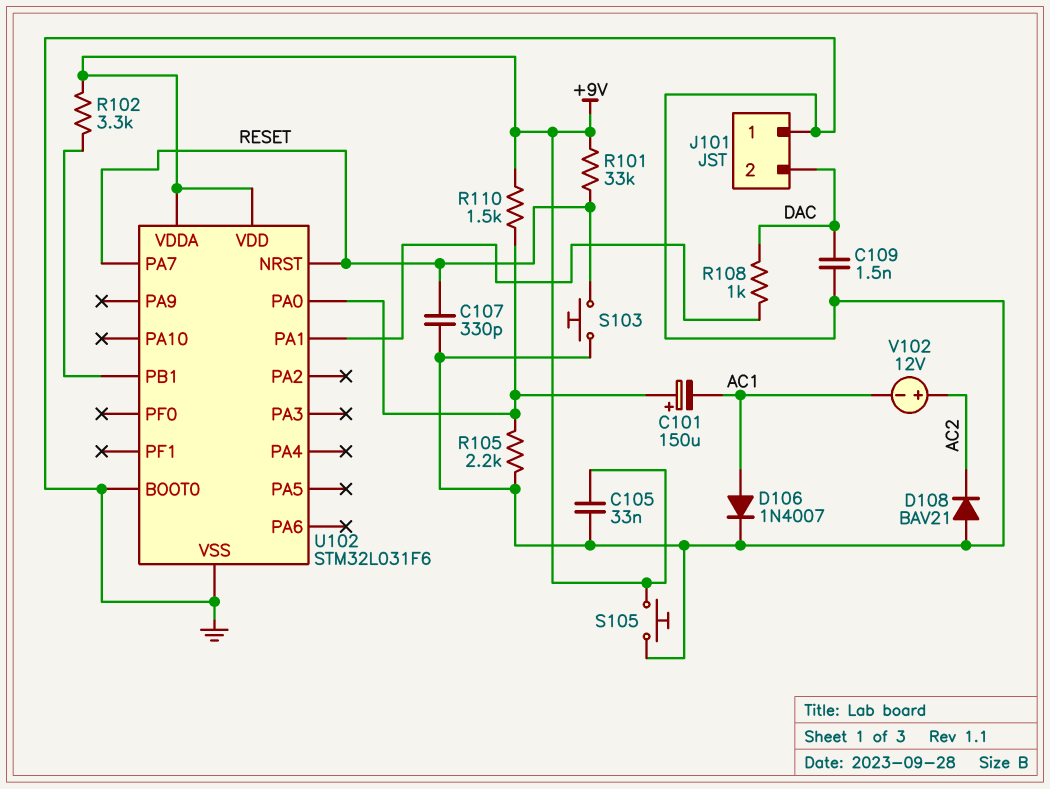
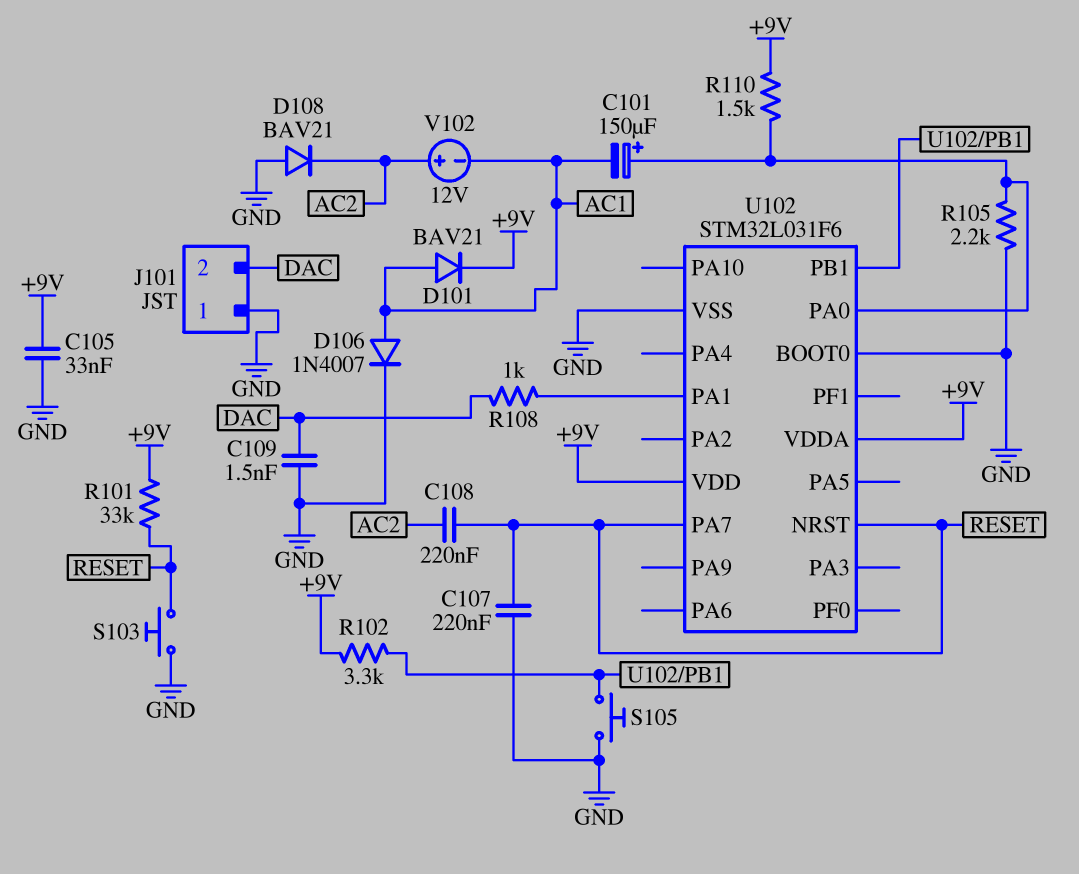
C107: 330pF (GND, RESET) -> 220nF (GND, RESET)
C108: none -> 220nF (AC2, RESET)
D101: none -> diode BAV21 (A AC1, K +9V)
S105: button (+9V, GND) -> button (GND, U102/PB1)

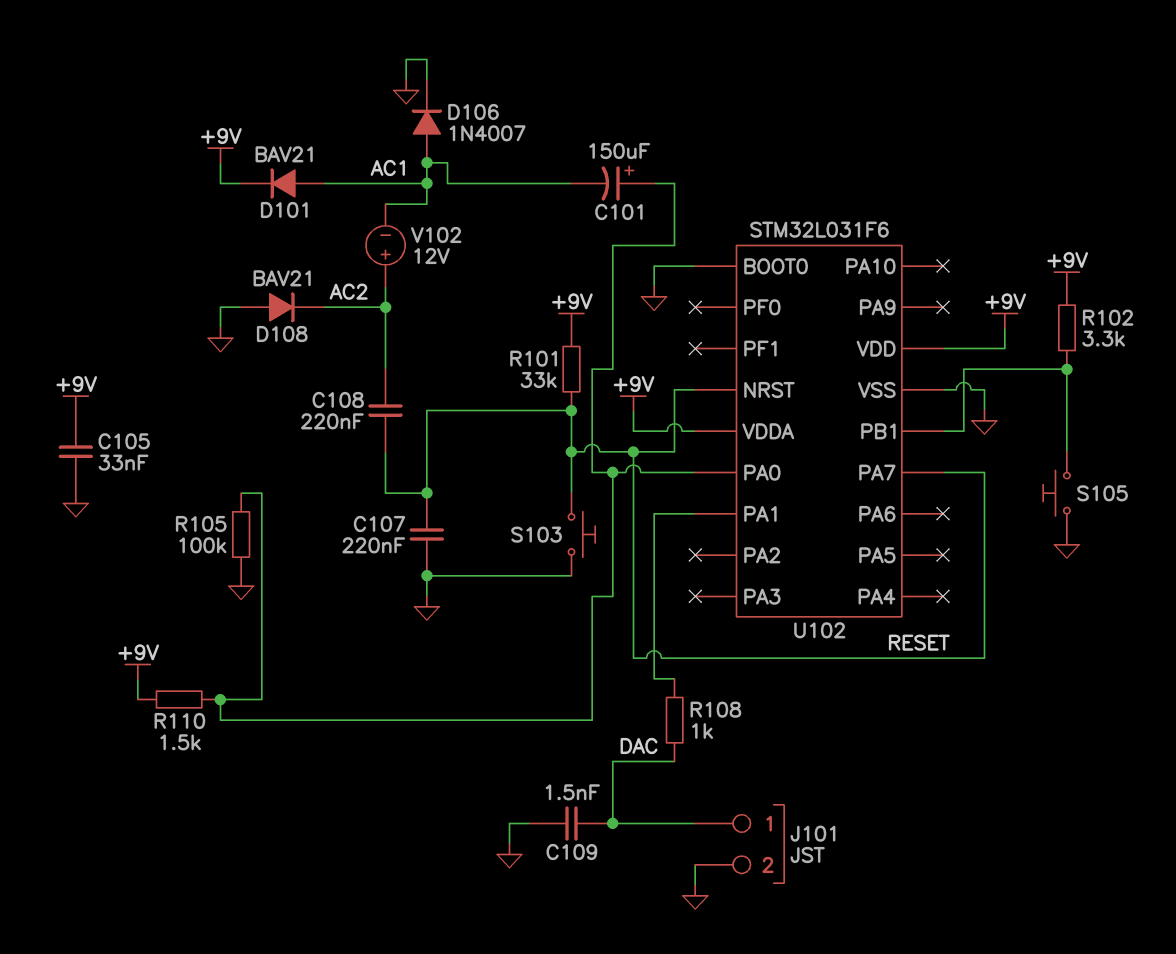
J101 pin 1: GND -> DAC
J101 pin 2: DAC -> GND
R105: 2.2k (GND, U102/PA0) -> 100k (GND, U102/PA0)

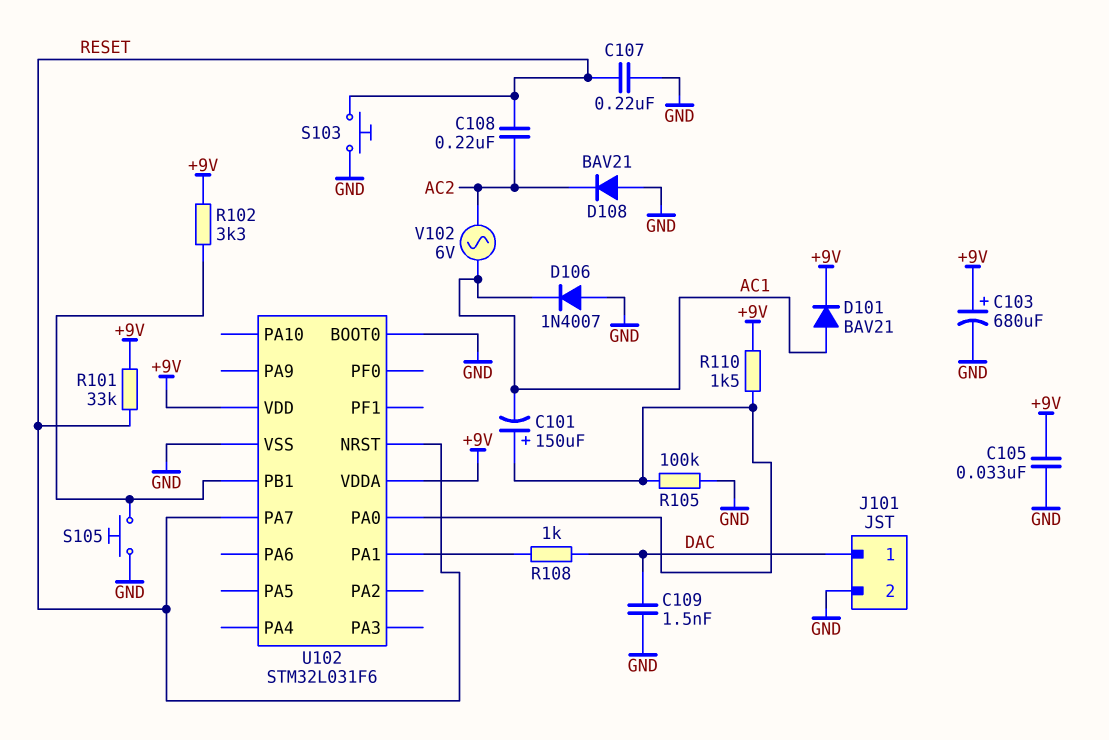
C103: none -> 680uF (plus +9V, minus GND)
D106: diode 1N4007 (A AC1, K GND) -> diode 1N4007 (A GND, K AC1)
V102: 12V (plus AC2, minus AC1) -> AC 6V (AC1, AC2)

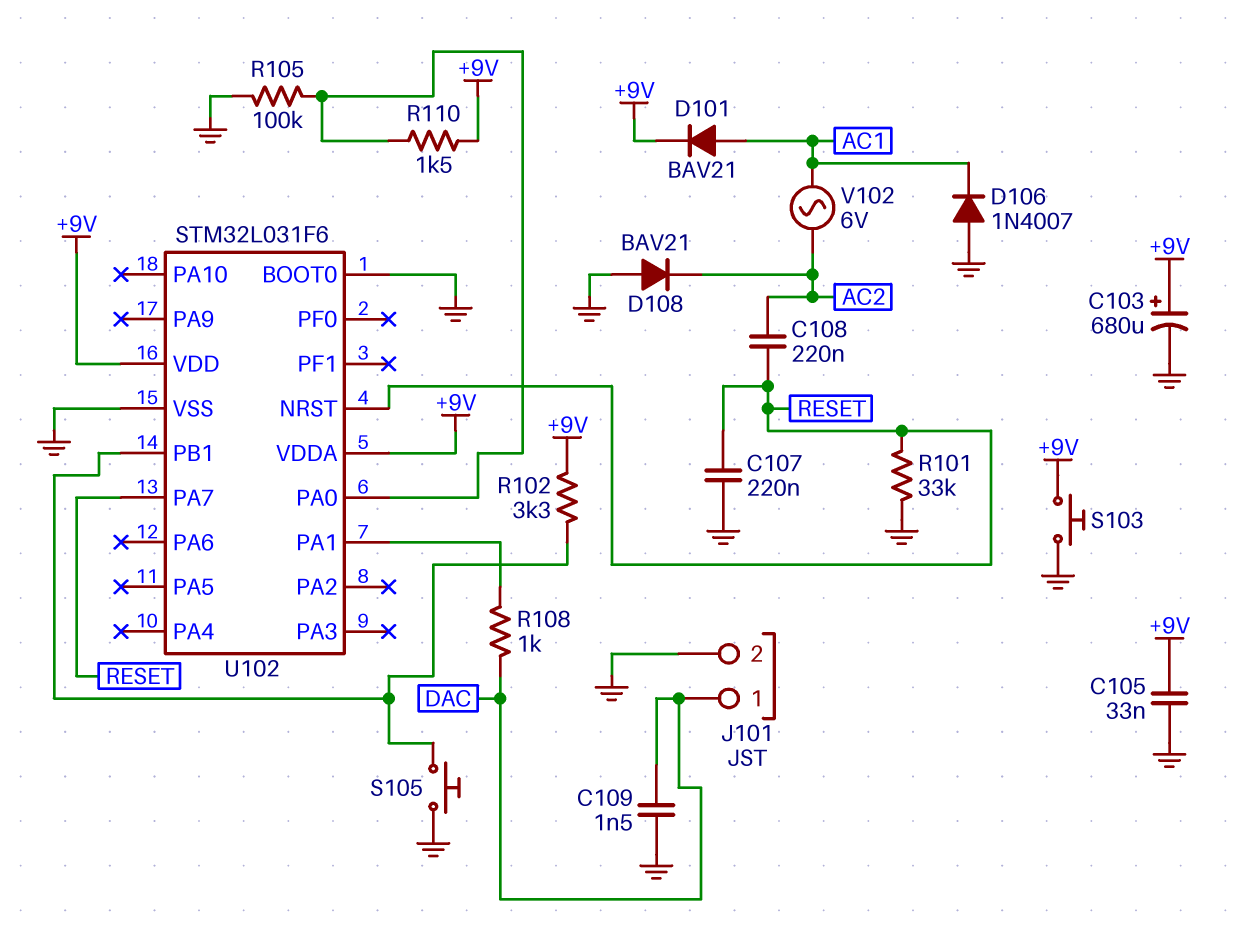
C101: 150uF (plus U102/PA0, minus AC1) -> none
R101: 33k (+9V, RESET) -> 33k (GND, RESET)
S103: button (GND, RESET) -> button (+9V, GND)

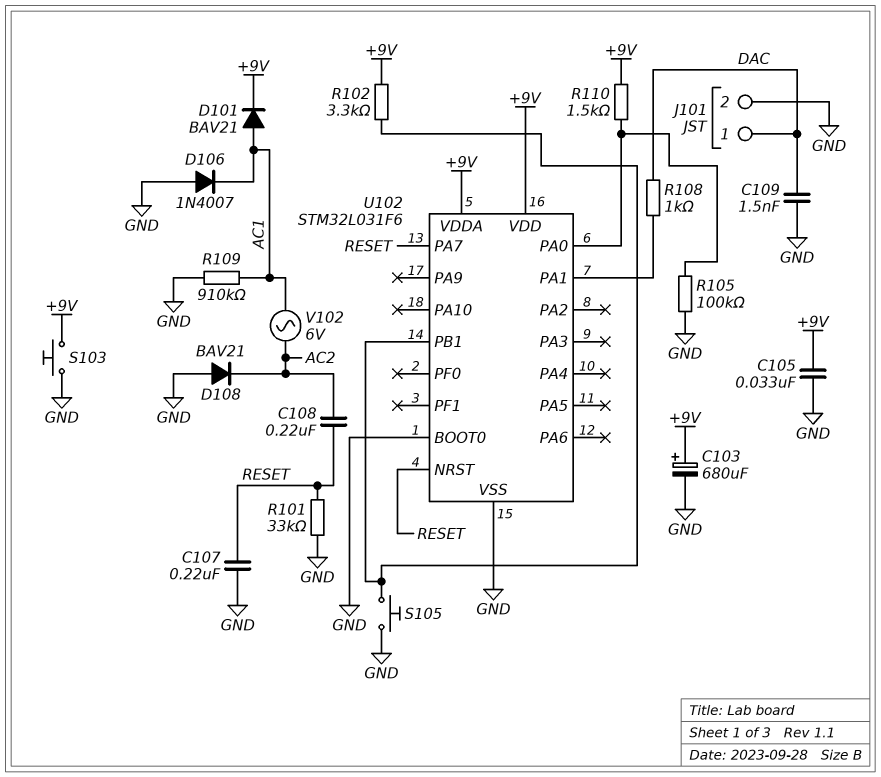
R109: none -> 910k (AC1, GND)

